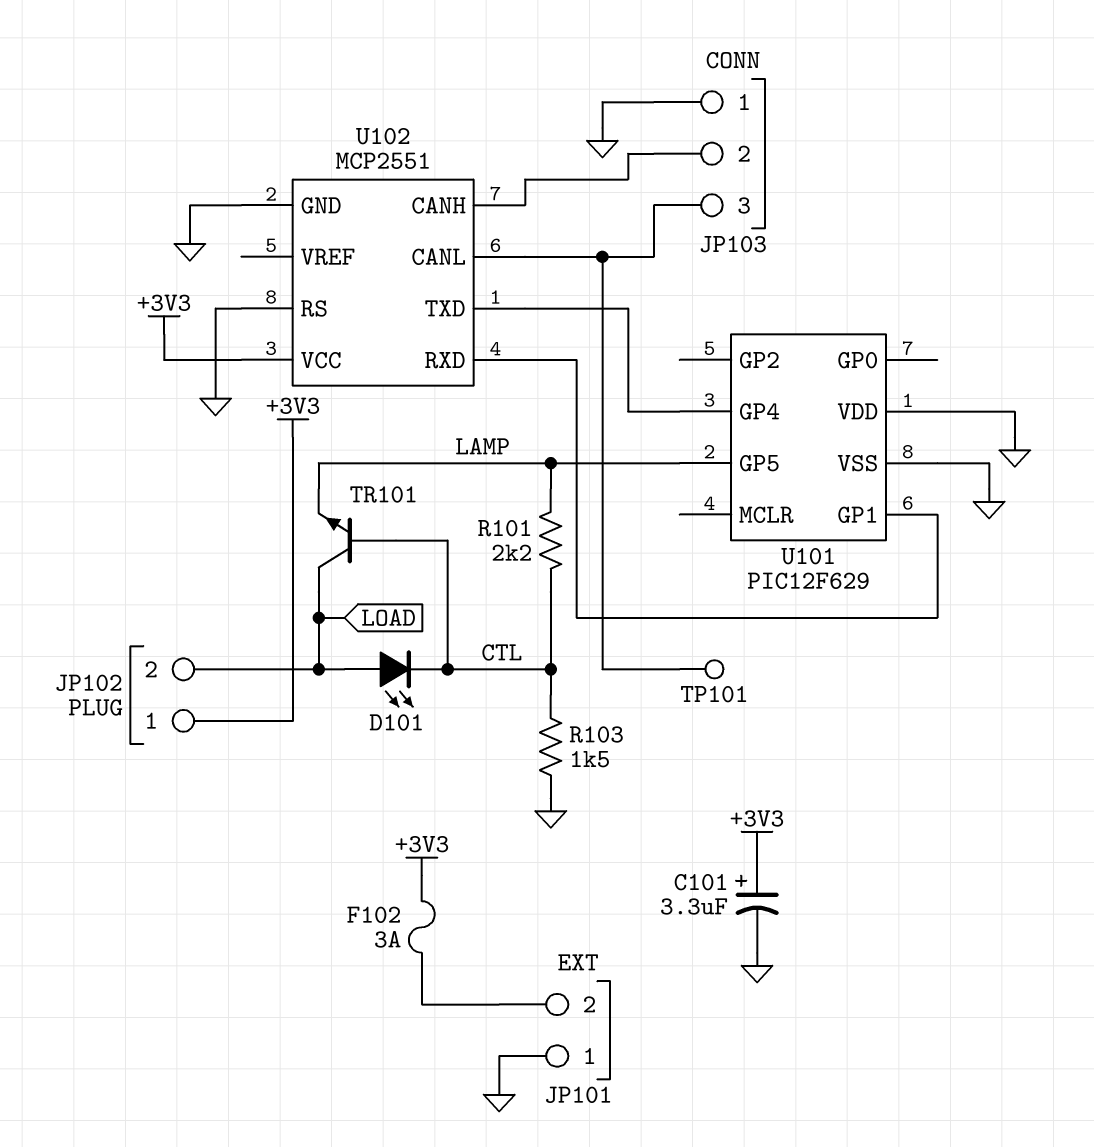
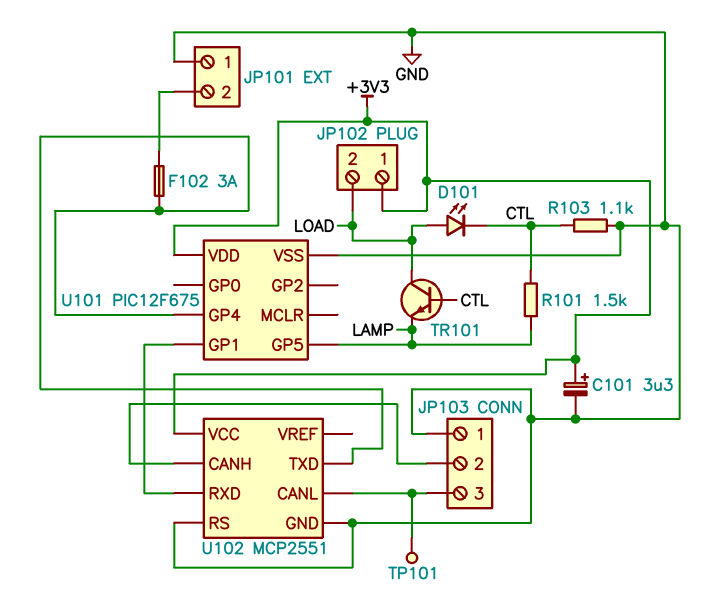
F102: 3A (+3V3, JP101/2) -> 3A (JP101/2, U101/GP4)
R101: 2.2k (CTL, LAMP) -> 1.5k (CTL, LAMP)
R103: 1.5k (CTL, GND) -> 1.1k (CTL, GND)
U101: PIC12F629 -> PIC12F675
U101 pin VDD: GND -> +3V3

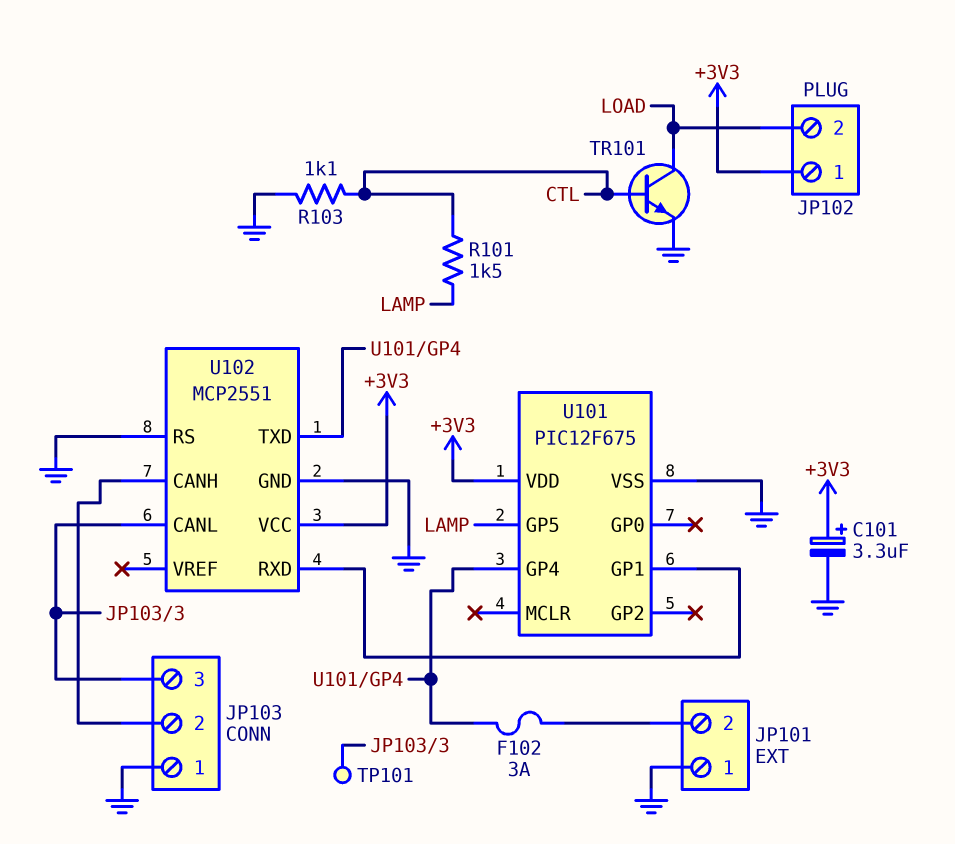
D101: LED (A LOAD, K CTL) -> none
TR101: NPN (B CTL, C LOAD, E LAMP) -> NPN (B CTL, C LOAD, E GND)

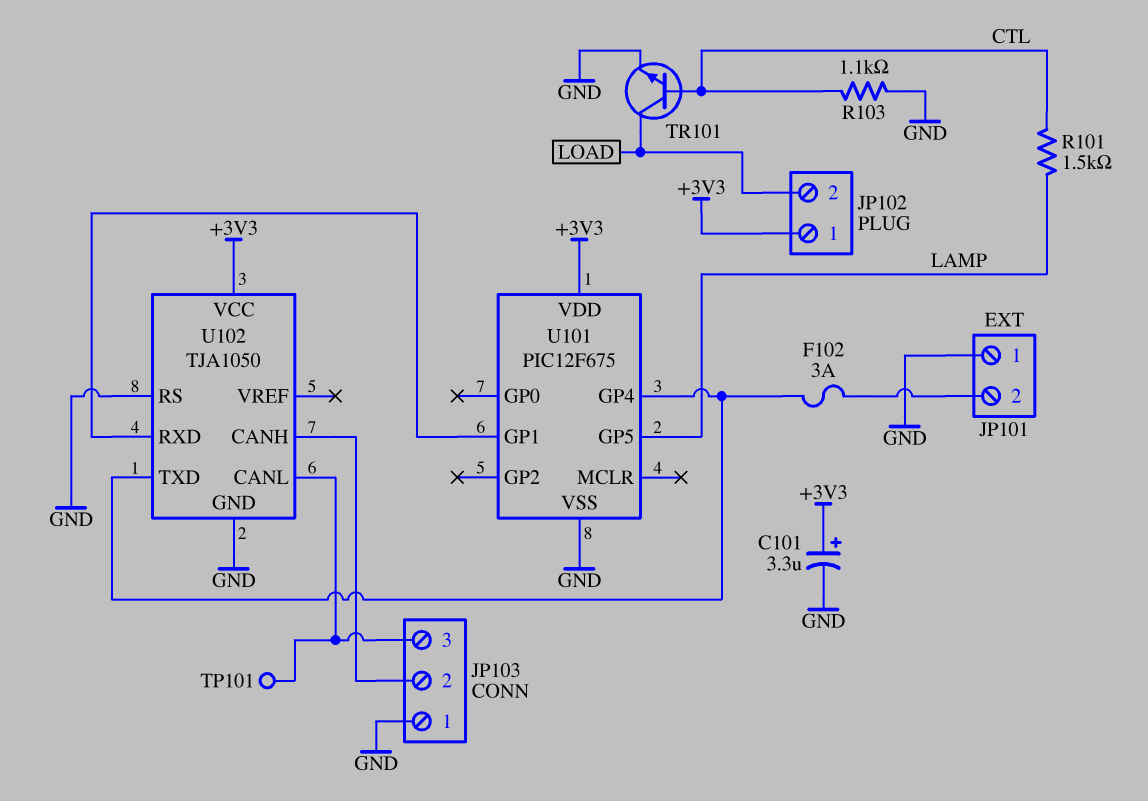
U102: MCP2551 -> TJA1050

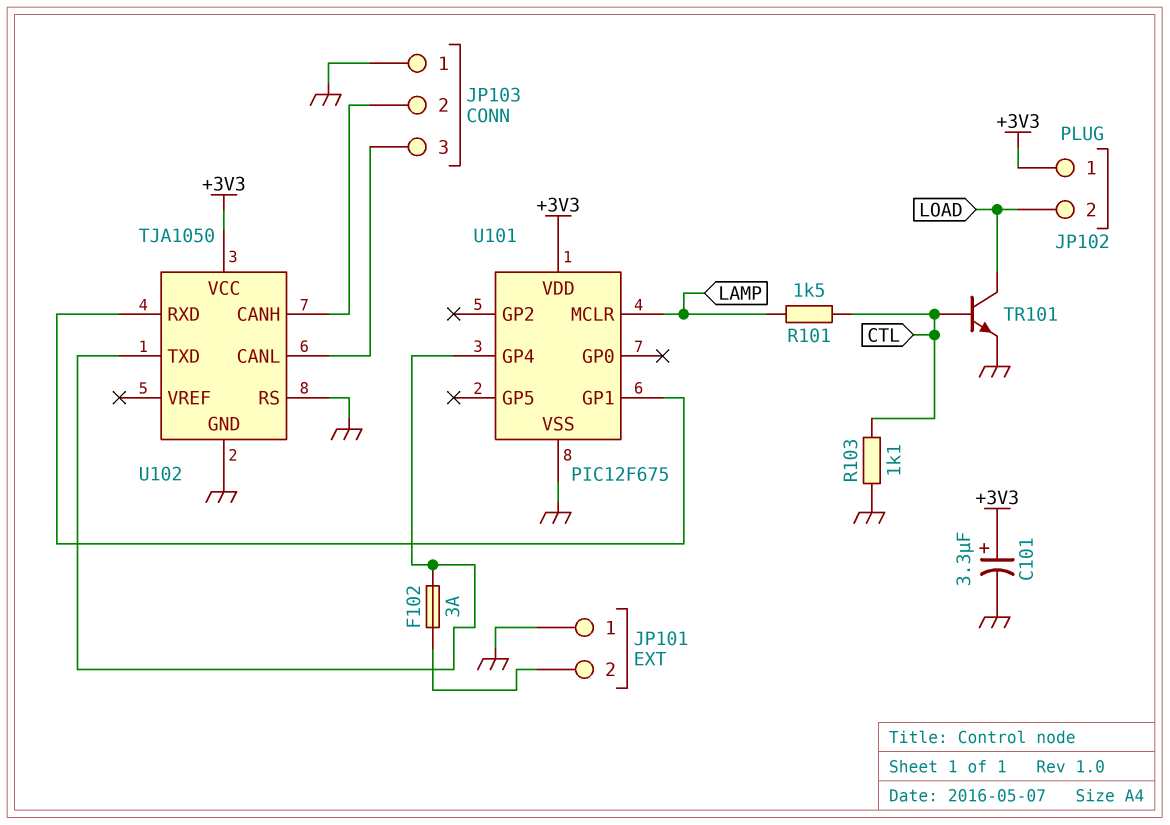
TP101: test point (JP103/3) -> none
U101 pin GP5: LAMP -> none
U101 pin MCLR: none -> LAMP

